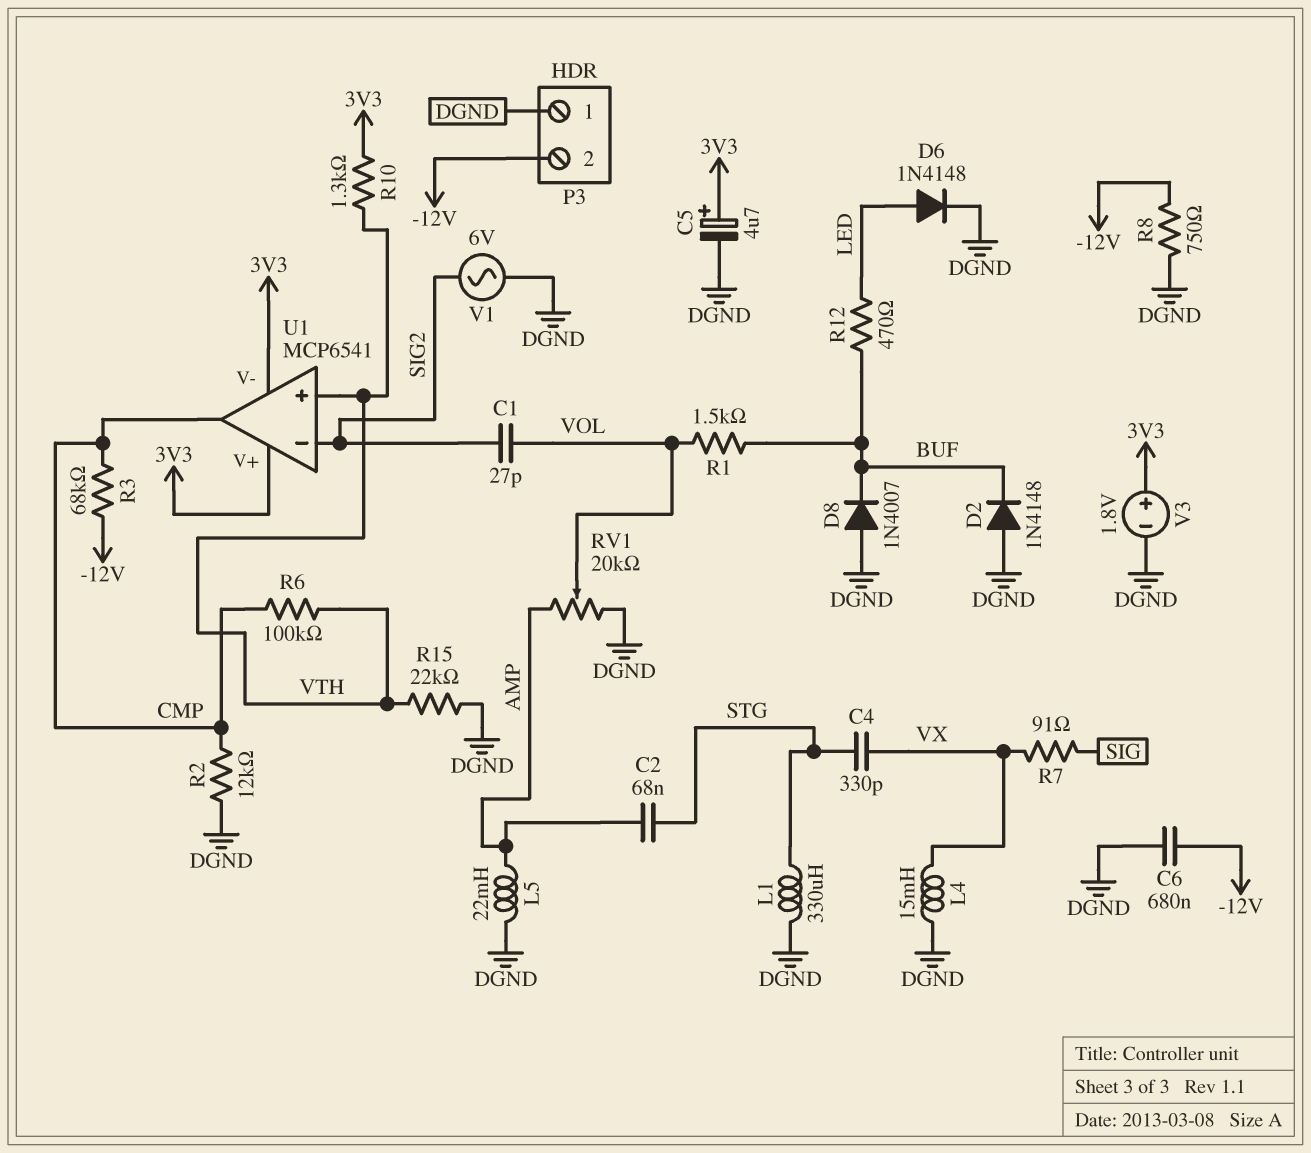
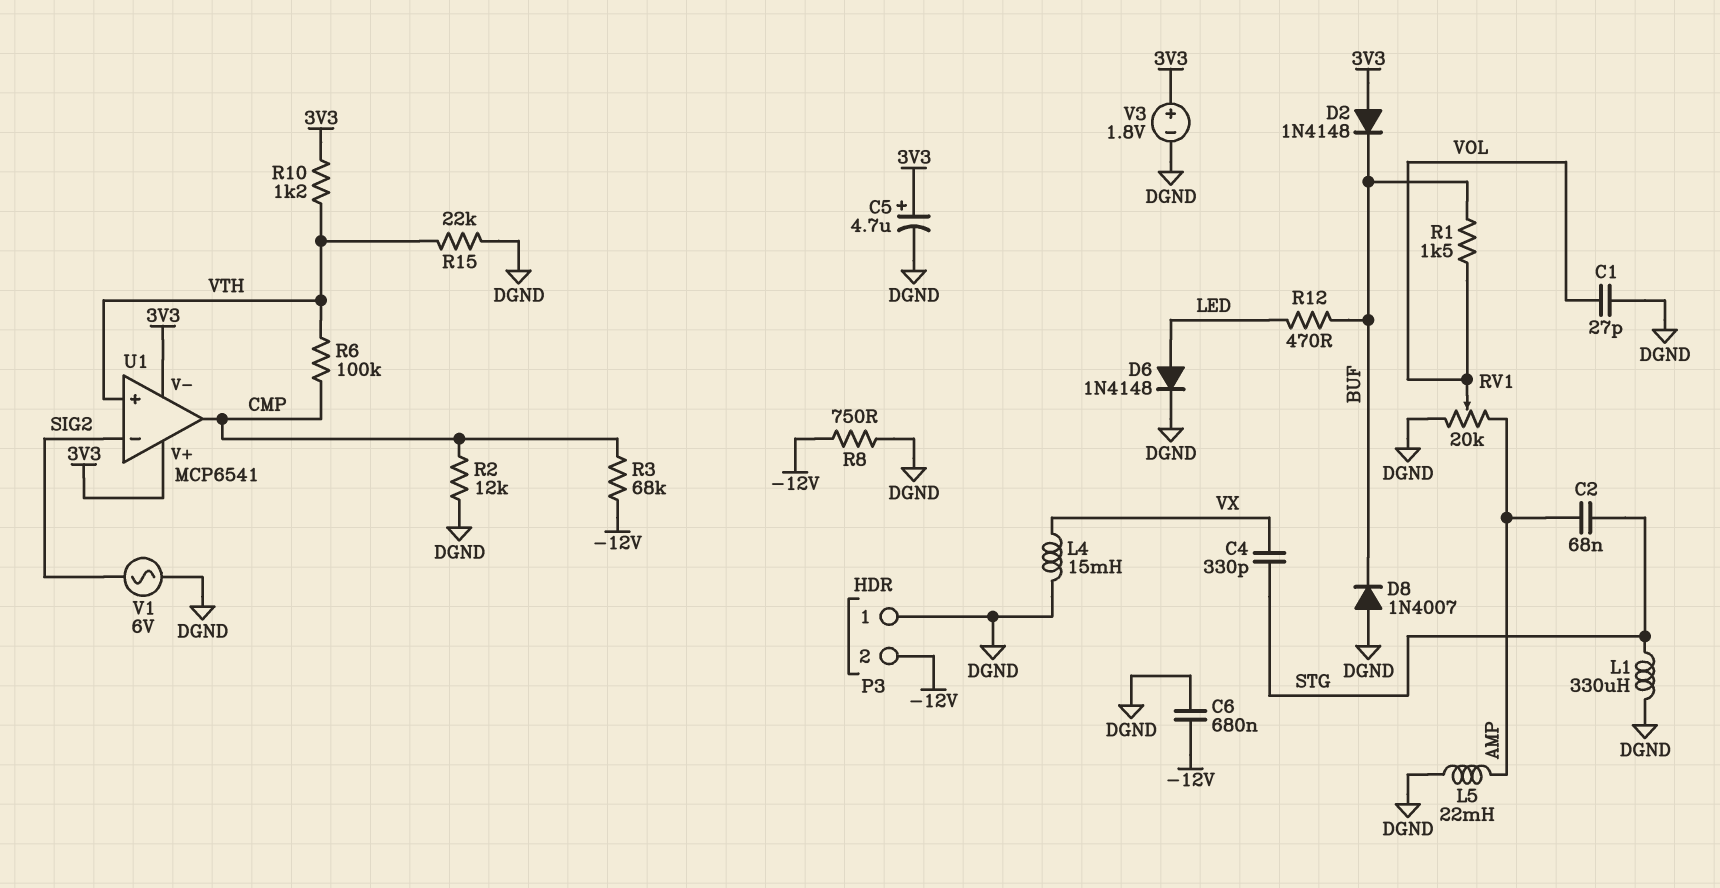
C1: 27pF (SIG2, VOL) -> 27pF (DGND, VOL)
D2: diode 1N4148 (A DGND, K BUF) -> diode 1N4148 (A 3V3, K BUF)
R7: 91 (SIG, VX) -> none
R10: 1.3k (3V3, VTH) -> 1.2k (3V3, VTH)

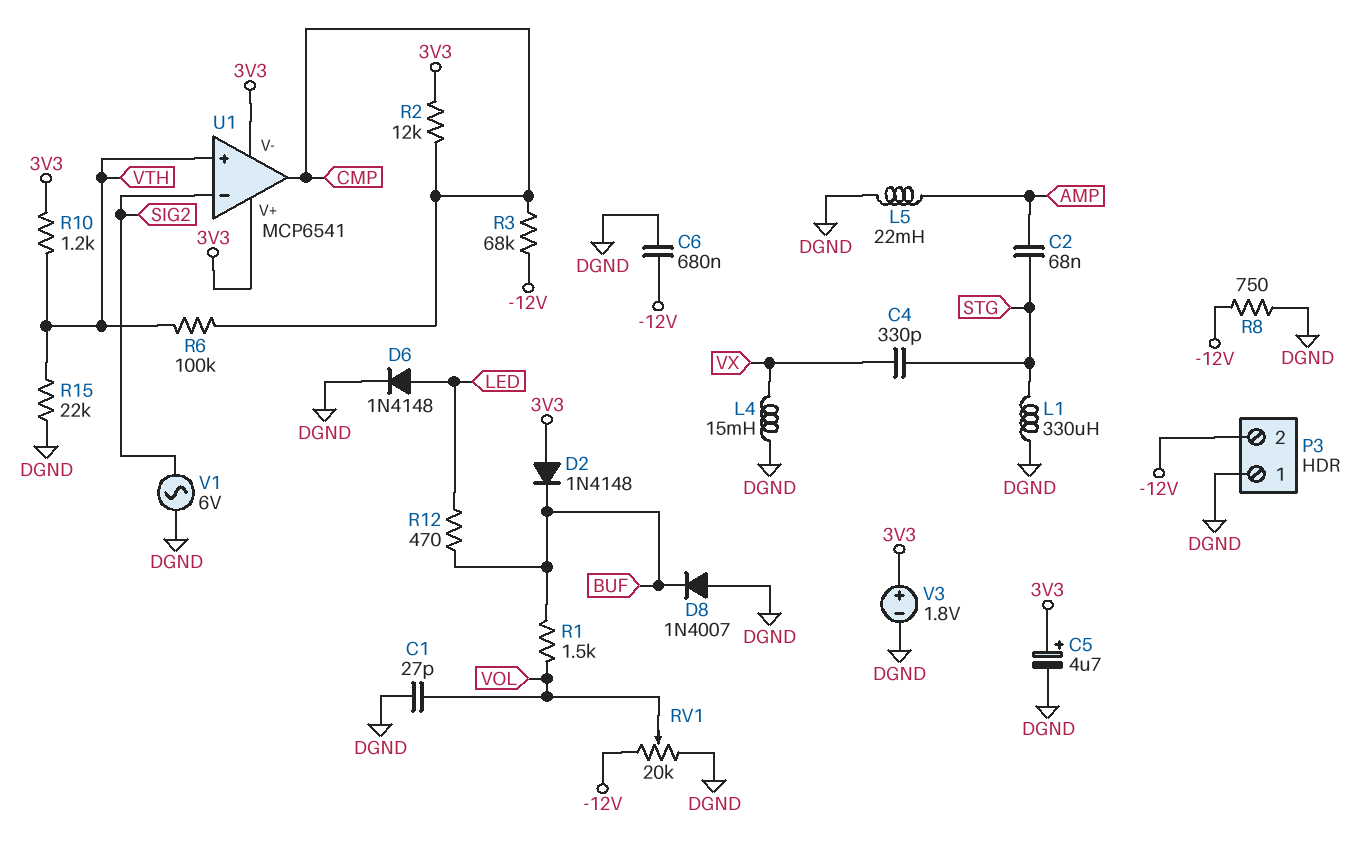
R2: 12k (CMP, DGND) -> 12k (3V3, CMP)
RV1: 20k (AMP, DGND, wiper VOL) -> 20k (-12V, DGND, wiper VOL)

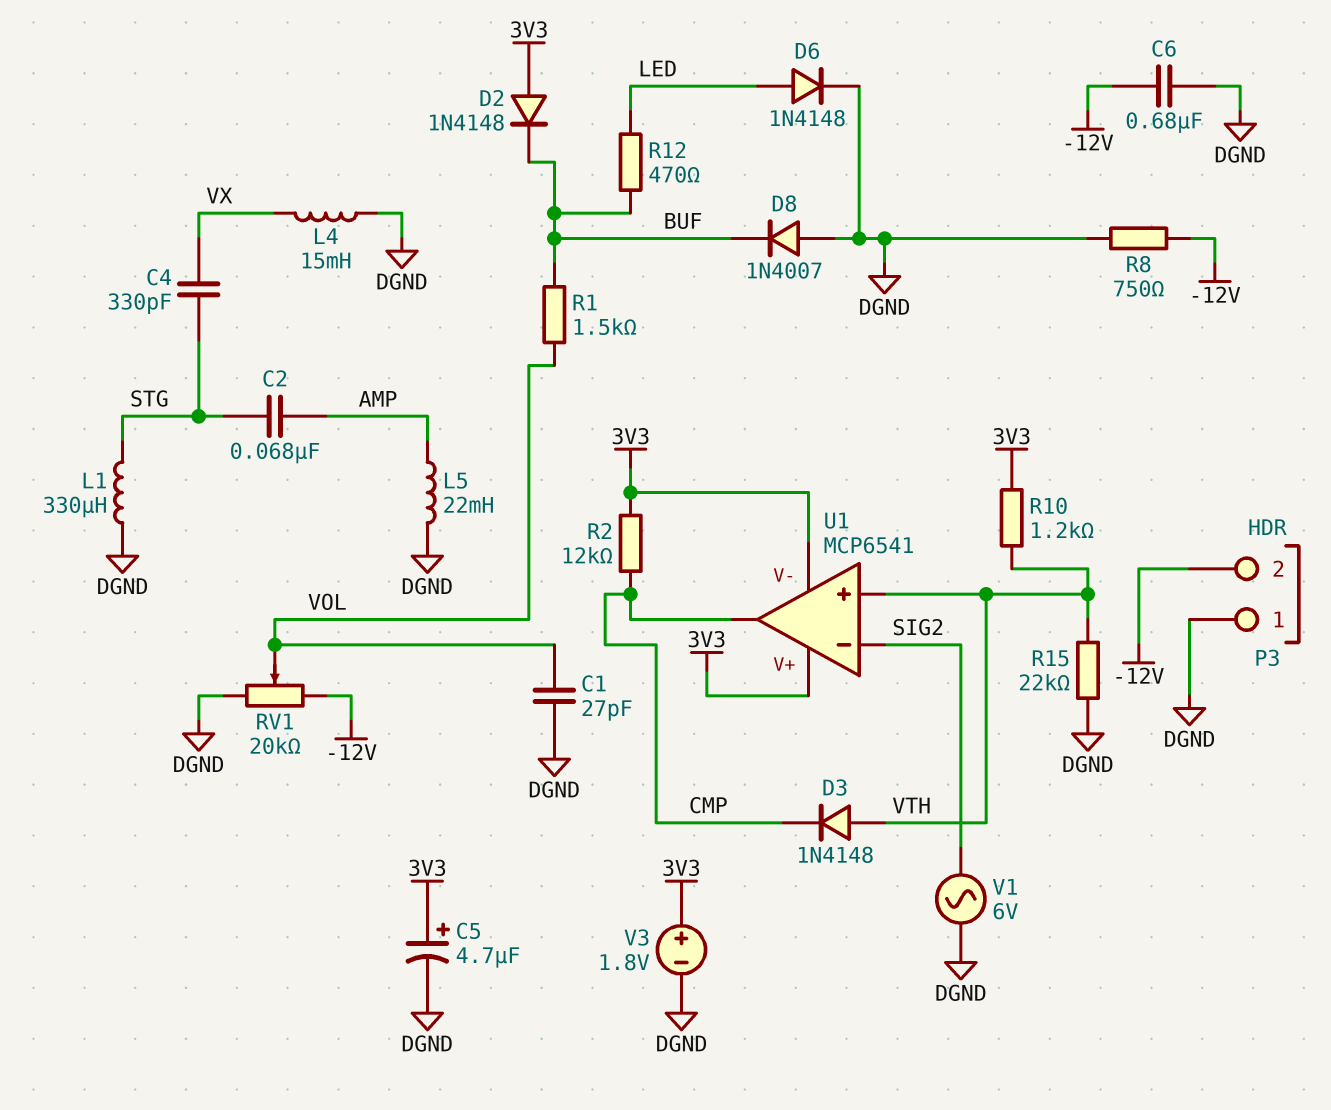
D3: none -> diode 1N4148 (A VTH, K CMP)
R3: 68k (-12V, CMP) -> none
R6: 100k (CMP, VTH) -> none

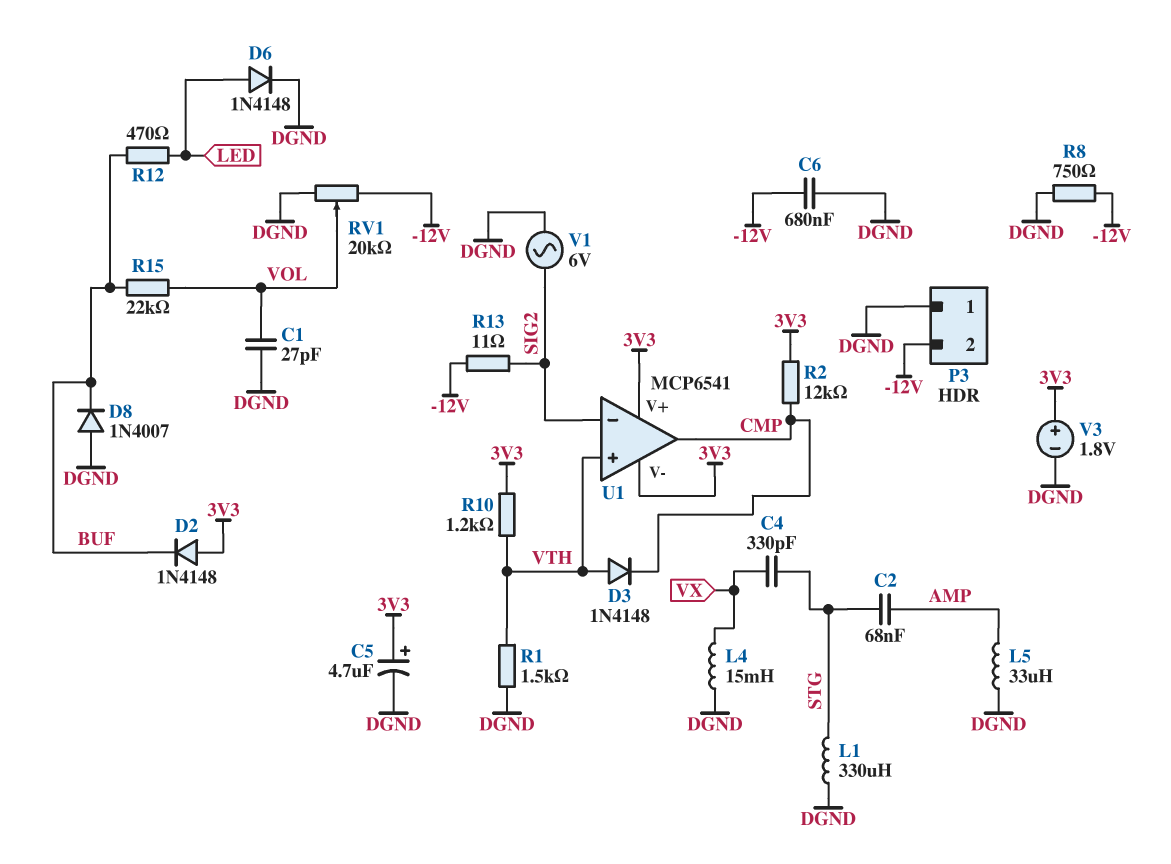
L5: 22mH (AMP, DGND) -> 33uH (AMP, DGND)
R1: 1.5k (BUF, VOL) -> 1.5k (DGND, VTH)
R13: none -> 11 (-12V, SIG2)
R15: 22k (DGND, VTH) -> 22k (BUF, VOL)

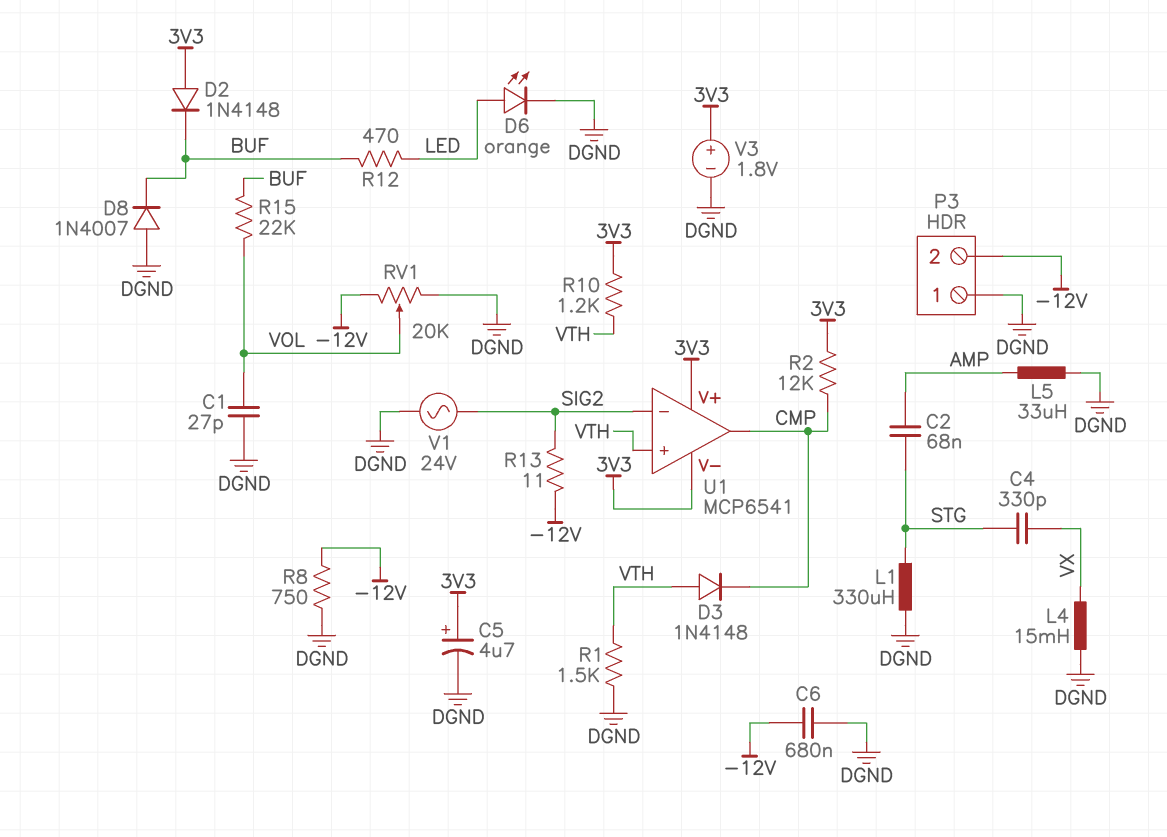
D6: diode 1N4148 (A LED, K DGND) -> LED orange (A LED, K DGND)
V1: AC 6V (DGND, SIG2) -> AC 24V (DGND, SIG2)

